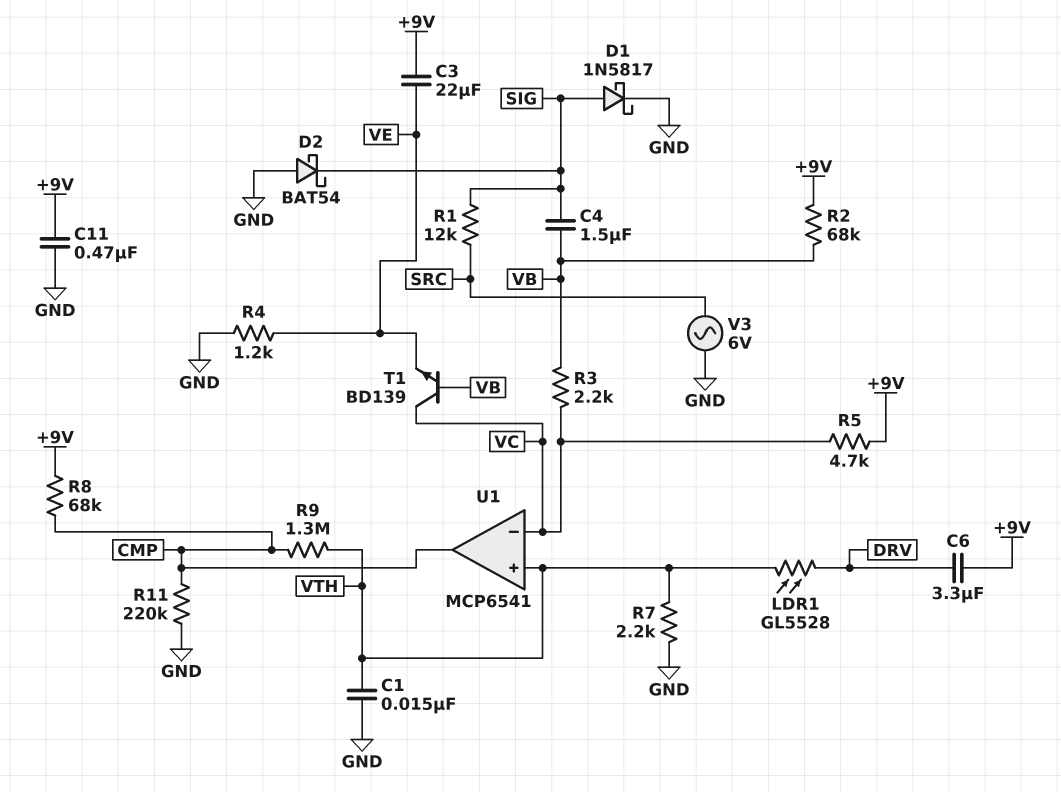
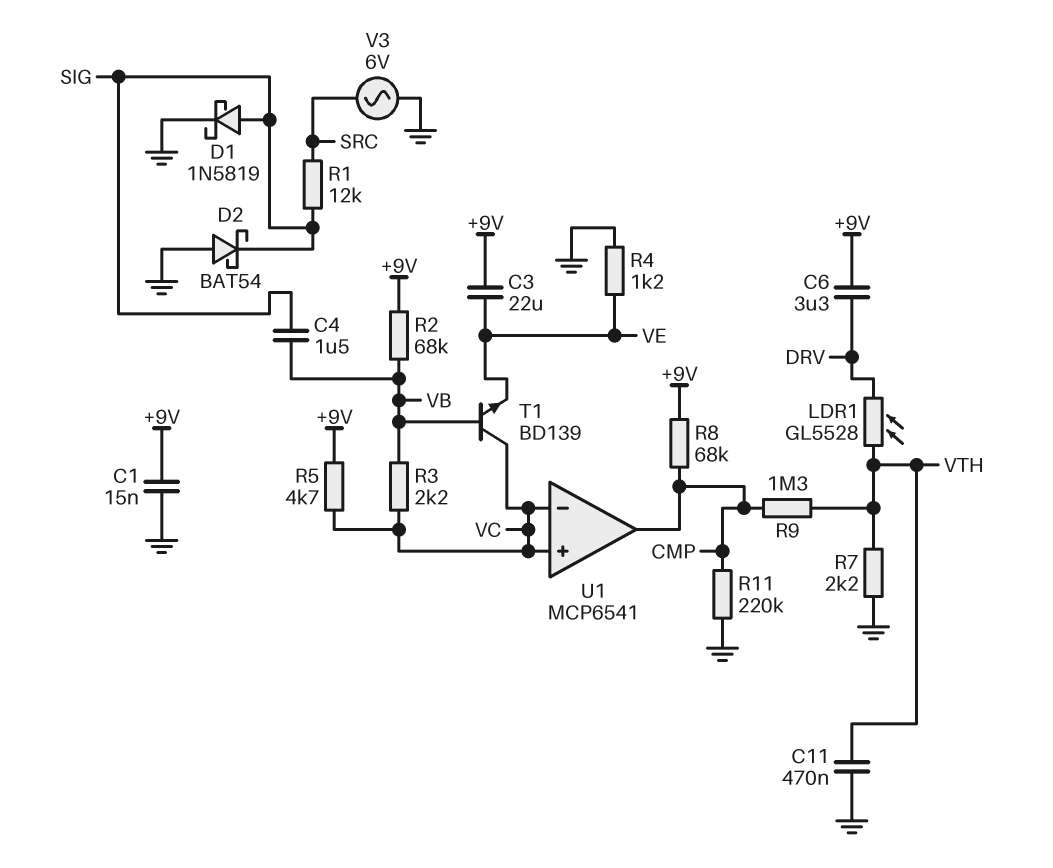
C1: 15nF (GND, VTH) -> 15nF (+9V, GND)
C11: 470nF (+9V, GND) -> 470nF (GND, VTH)
D1: schottky 1N5817 (A SIG, K GND) -> schottky 1N5819 (A SIG, K GND)
U1 pin in+: VTH -> VC

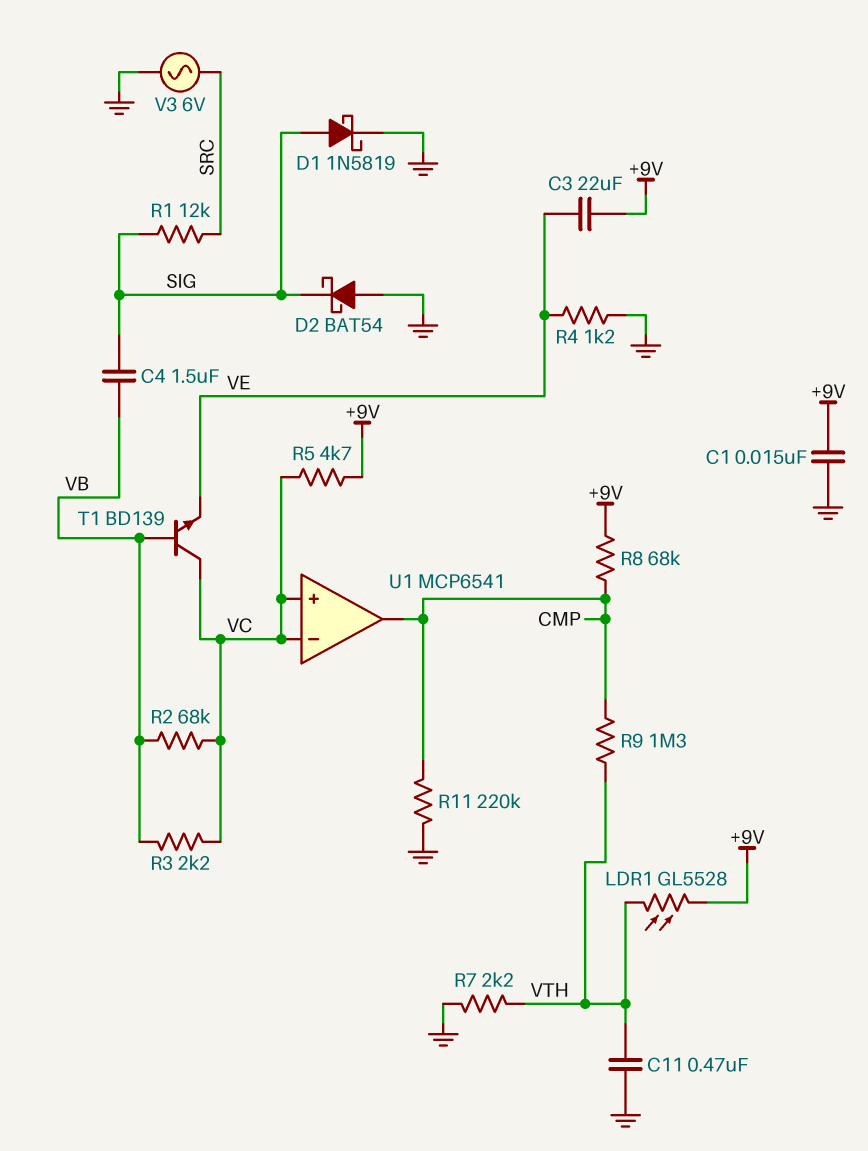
C6: 3.3uF (+9V, DRV) -> none
LDR1: GL5528 (DRV, VTH) -> GL5528 (+9V, VTH)
R2: 68k (+9V, VB) -> 68k (VB, VC)

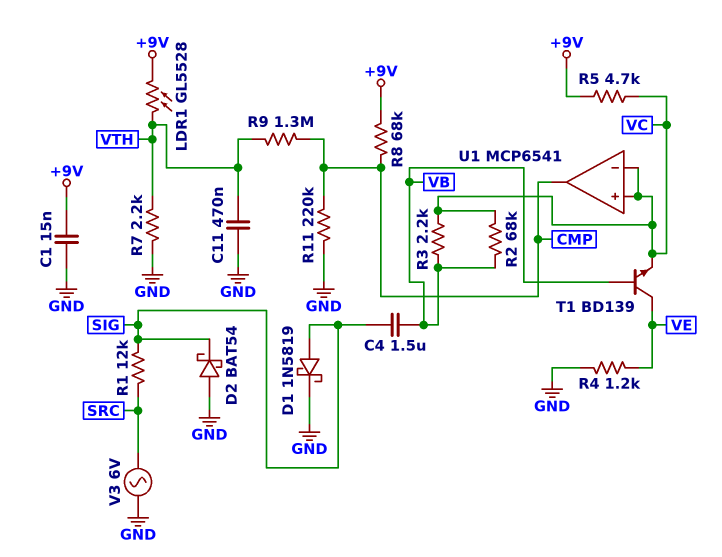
C3: 22uF (+9V, VE) -> none
T1: NPN BD139 (B VB, C VC, E VE) -> NPN BD139 (B VB, C VE, E VC)

